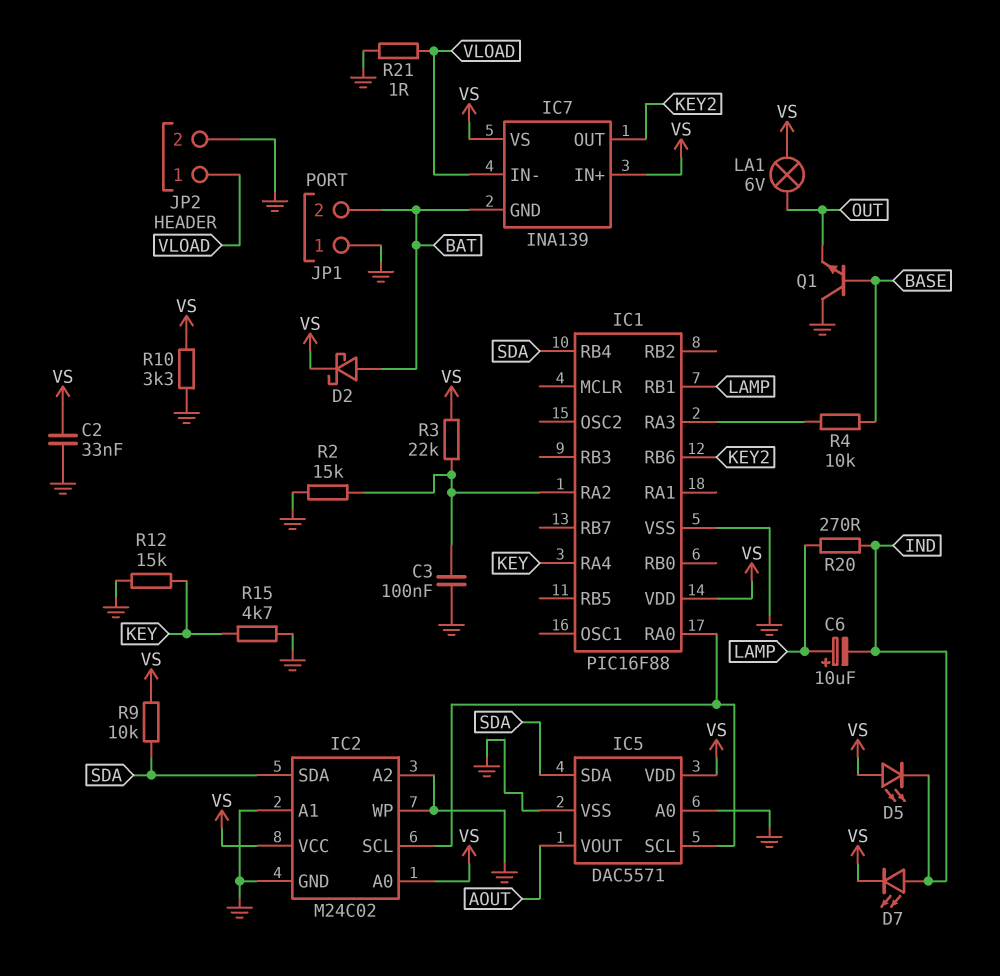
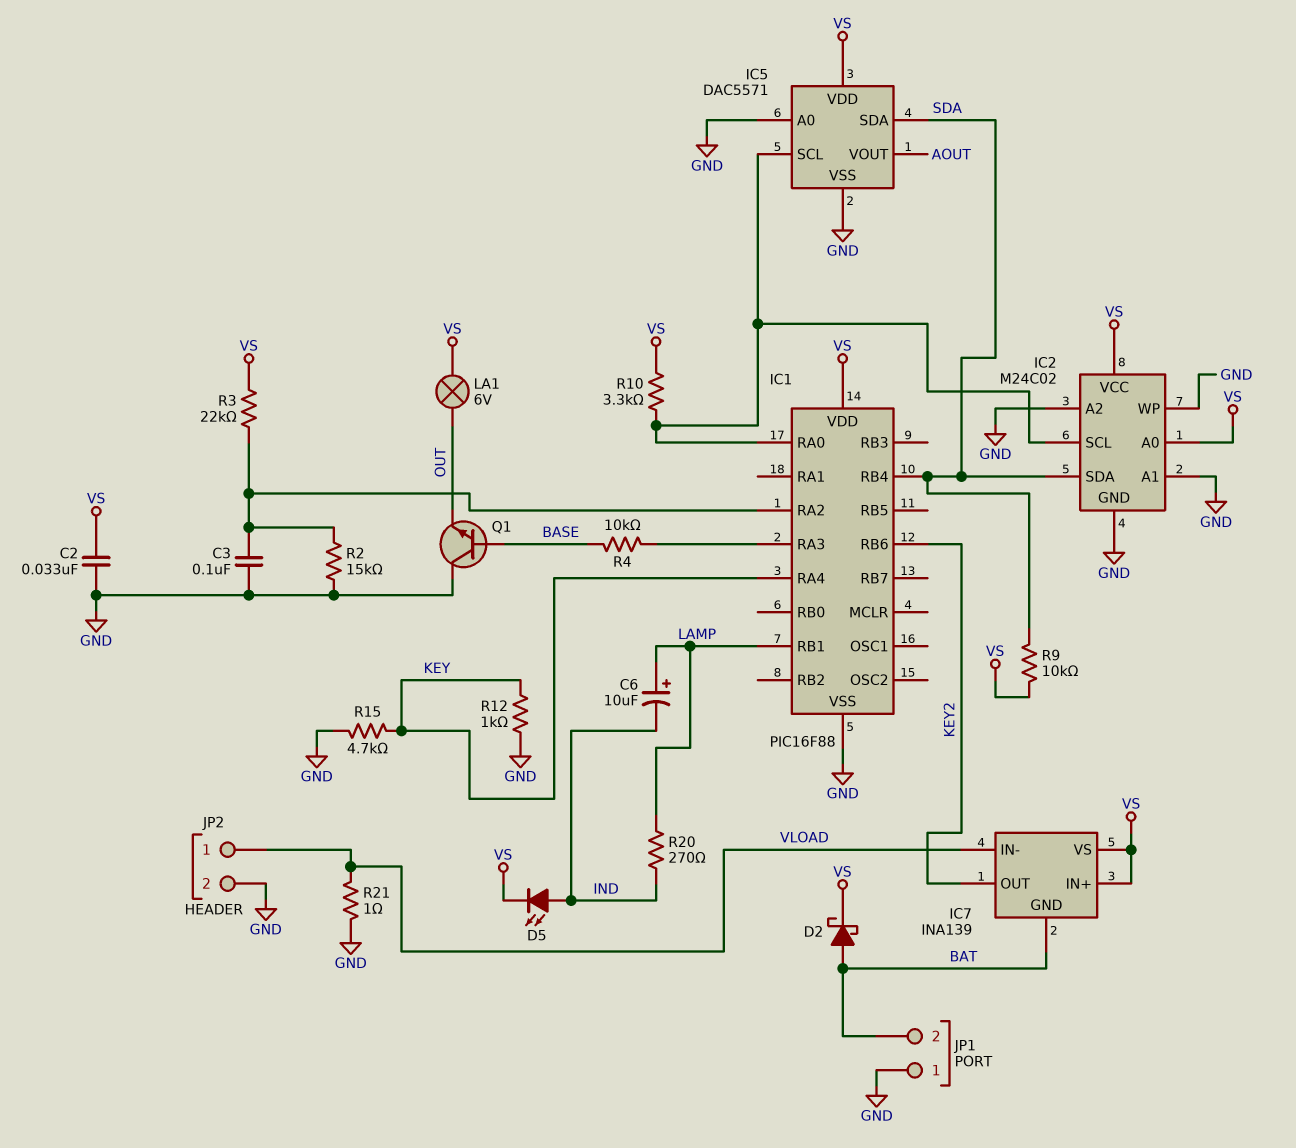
D5: LED (A VS, K IND) -> LED (A IND, K VS)
D7: LED (A IND, K VS) -> none
R10: 3.3k (GND, VS) -> 3.3k (IC1/RA0, VS)
R12: 15k (GND, KEY) -> 1k (GND, KEY)

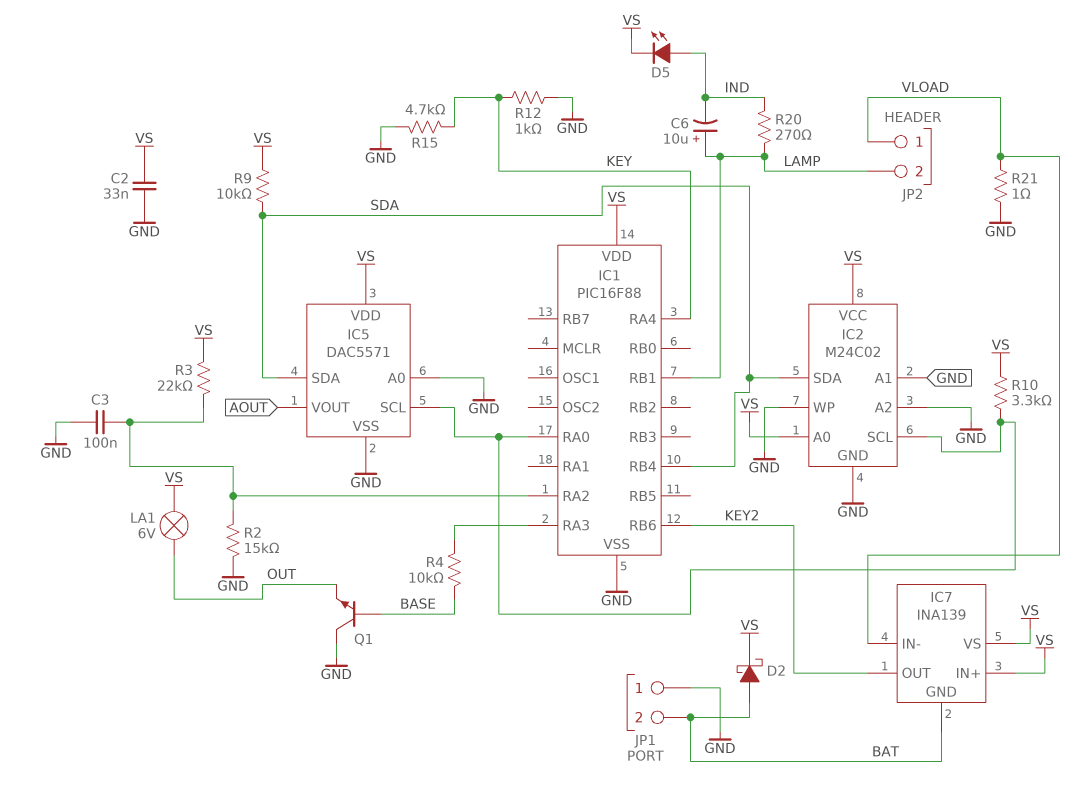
JP2 pin 2: GND -> LAMP

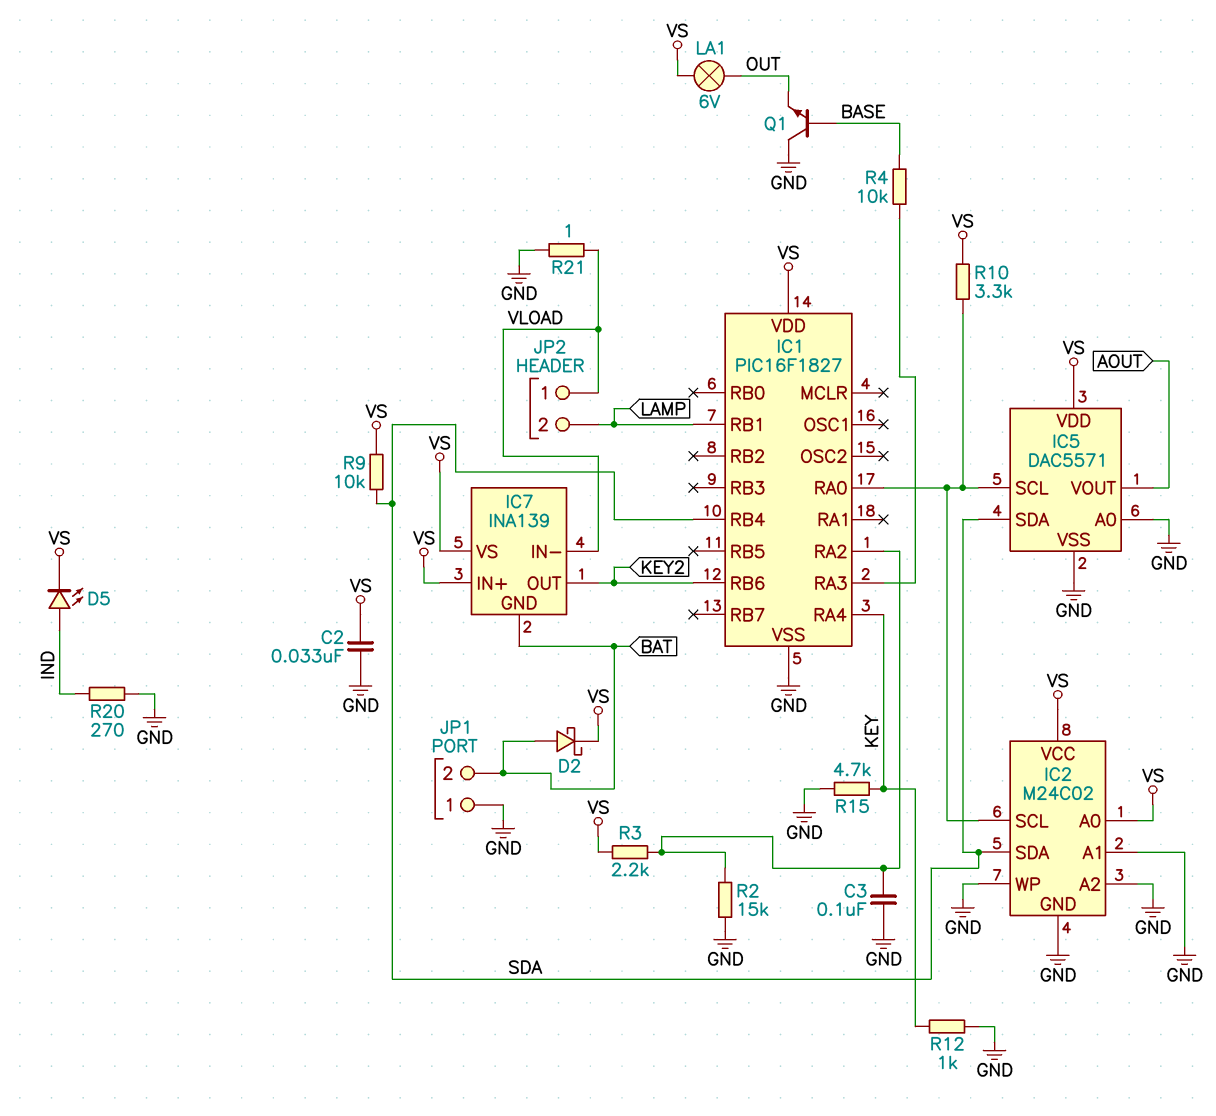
C6: 10uF (plus LAMP, minus IND) -> none
IC1: PIC16F88 -> PIC16F1827
R3: 22k (IC1/RA2, VS) -> 2.2k (IC1/RA2, VS)
R20: 270 (IND, LAMP) -> 270 (GND, IND)

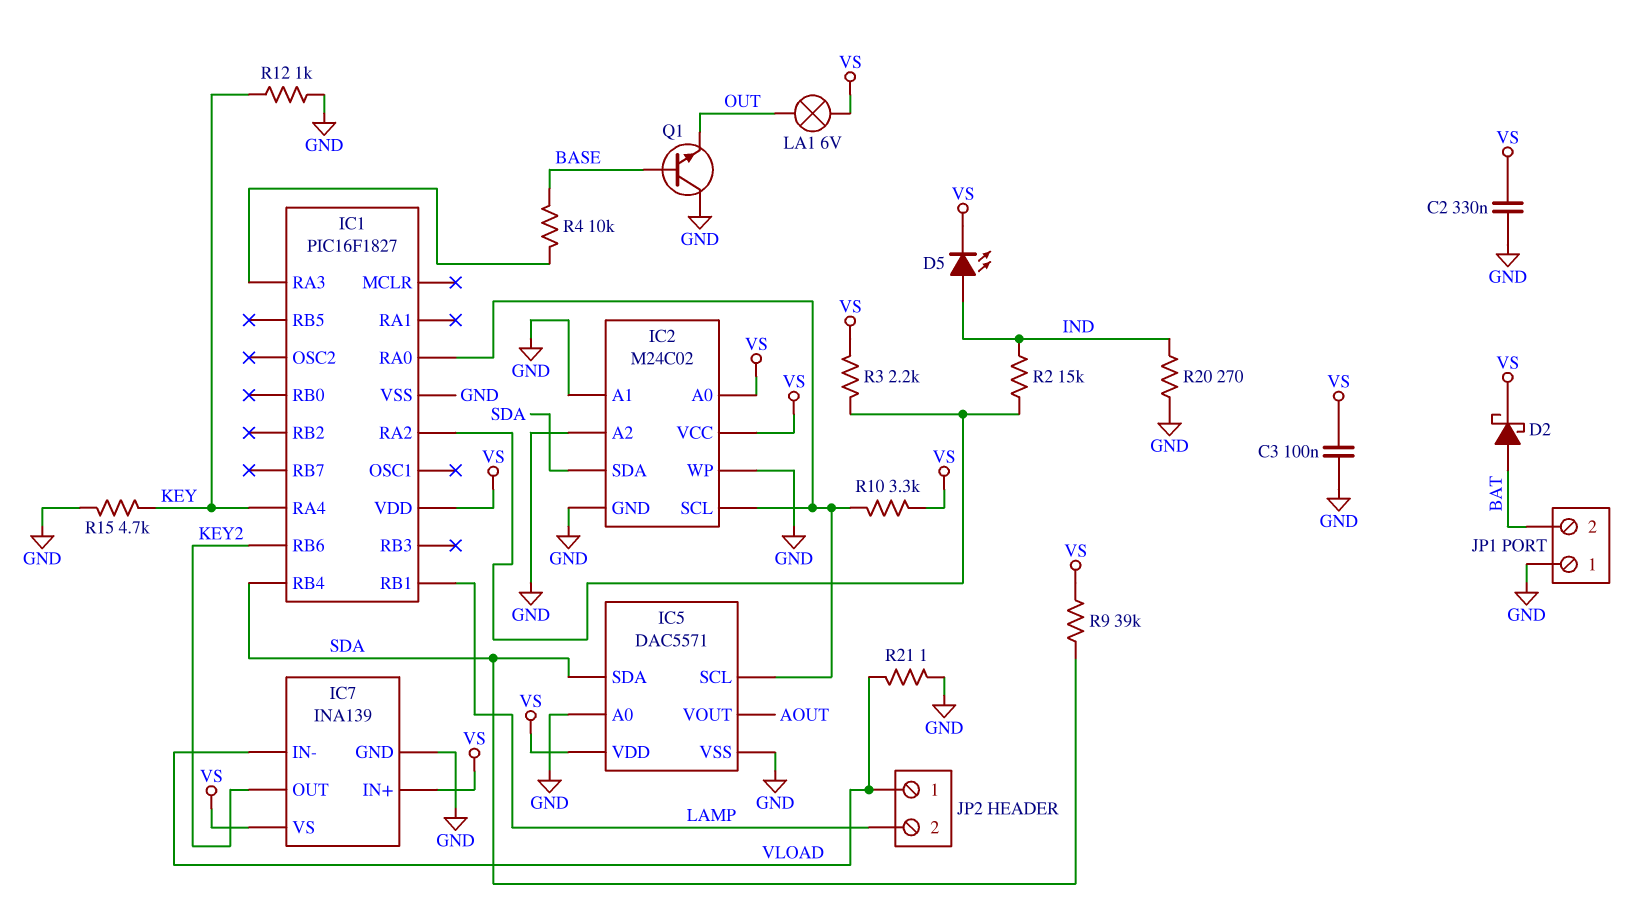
C2: 33nF (GND, VS) -> 330nF (GND, VS)
C3: 100nF (GND, IC1/RA2) -> 100nF (GND, VS)
IC7 pin GND: BAT -> GND
R2: 15k (GND, IC1/RA2) -> 15k (IC1/RA2, IND)
R9: 10k (SDA, VS) -> 39k (SDA, VS)

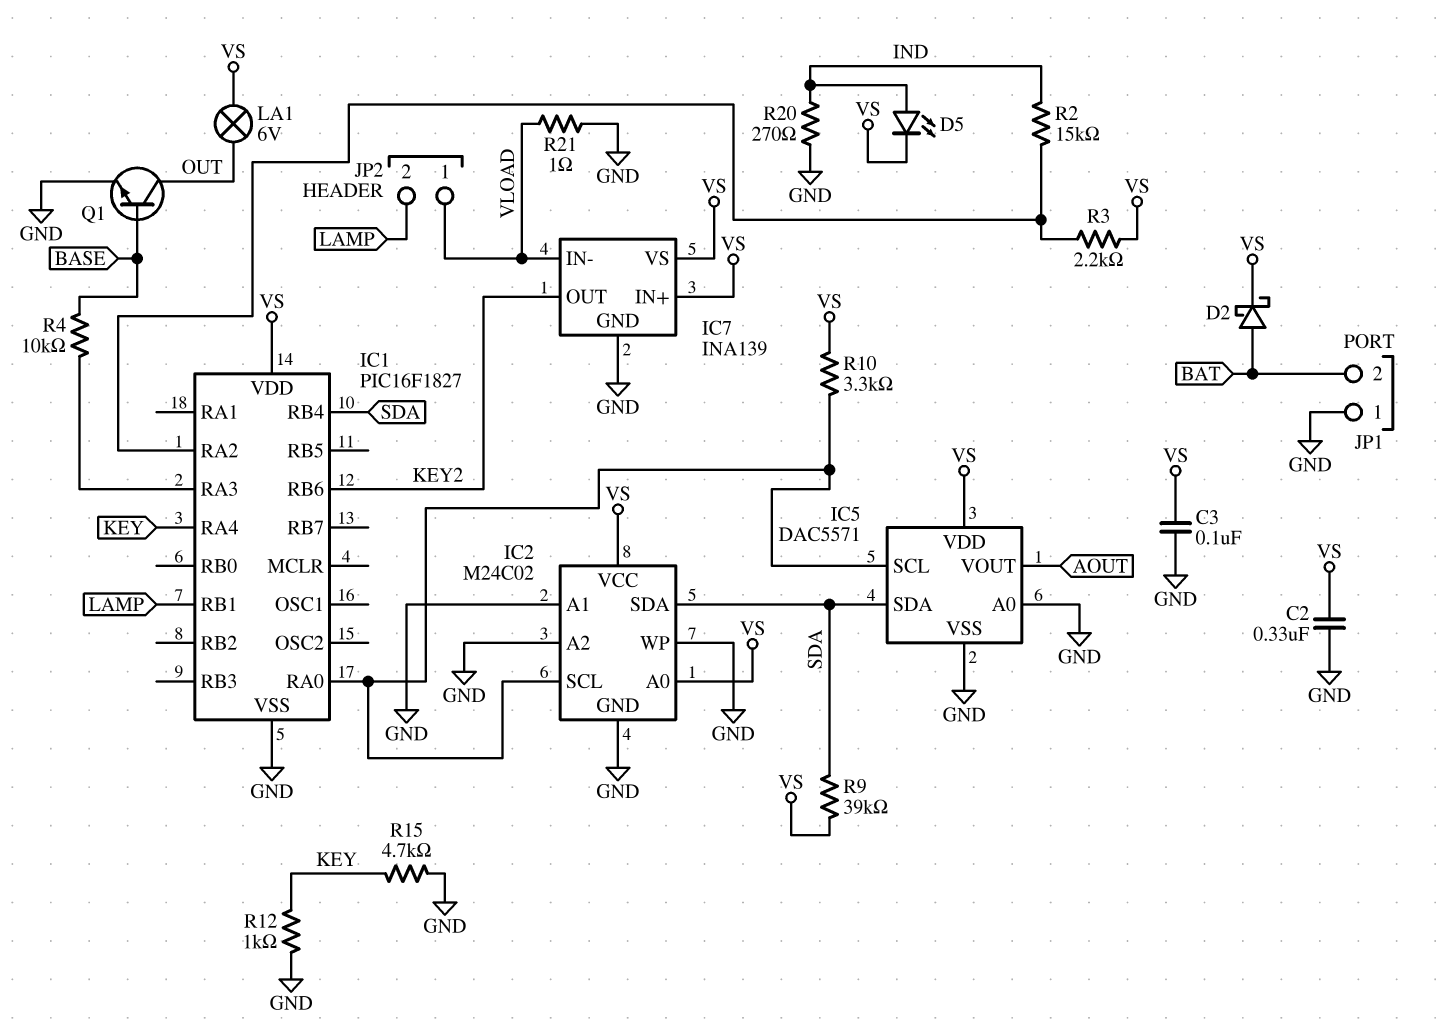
Q1: NPN (B BASE, C GND, E OUT) -> NPN (B BASE, C OUT, E GND)

